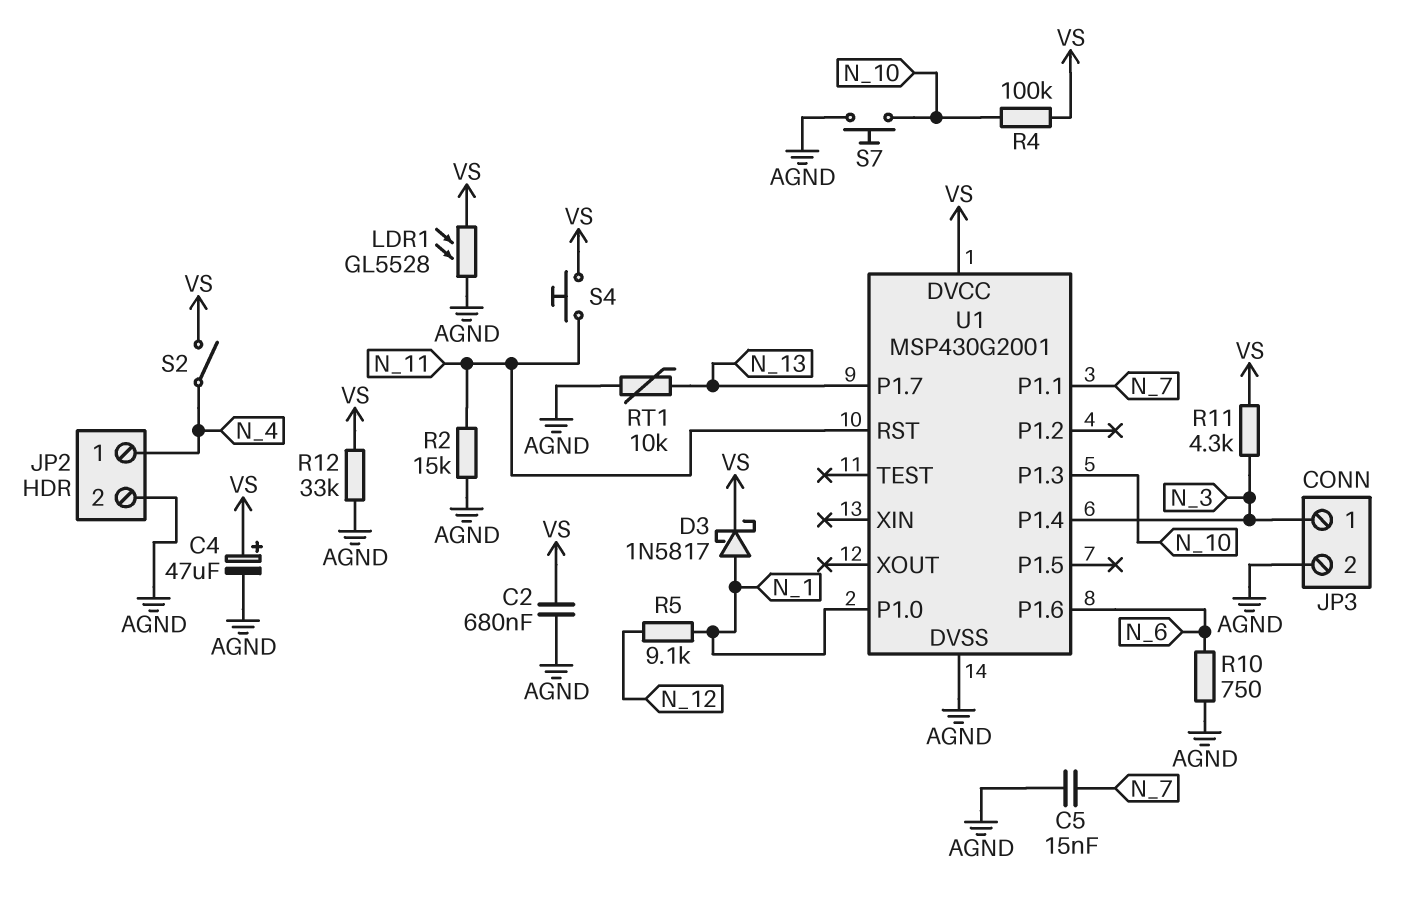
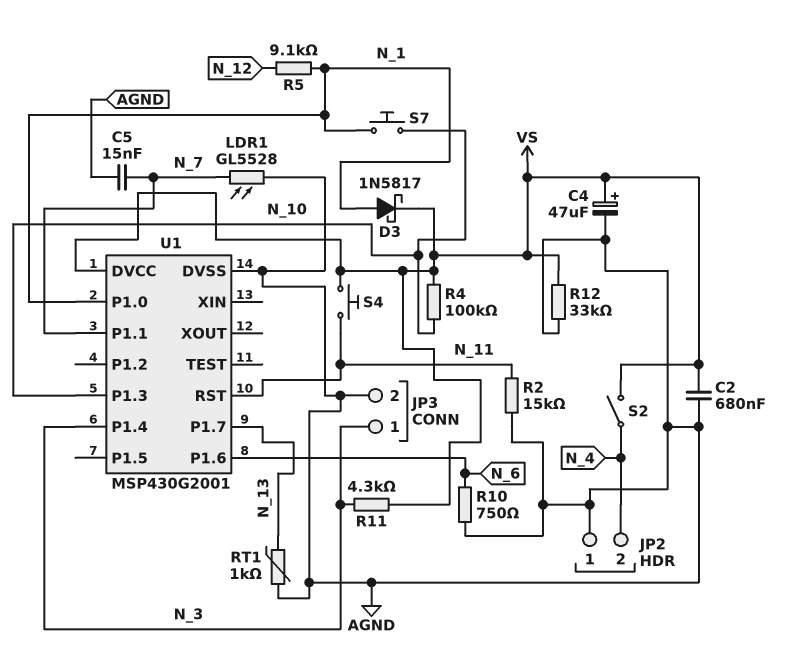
JP2 pin 1: N_4 -> AGND
JP2 pin 2: AGND -> N_4
LDR1: GL5528 (AGND, VS) -> GL5528 (AGND, N_7)
RT1: 10k (AGND, N_13) -> 1k (AGND, N_13)
S7: button (AGND, N_10) -> button (N_1, N_10)

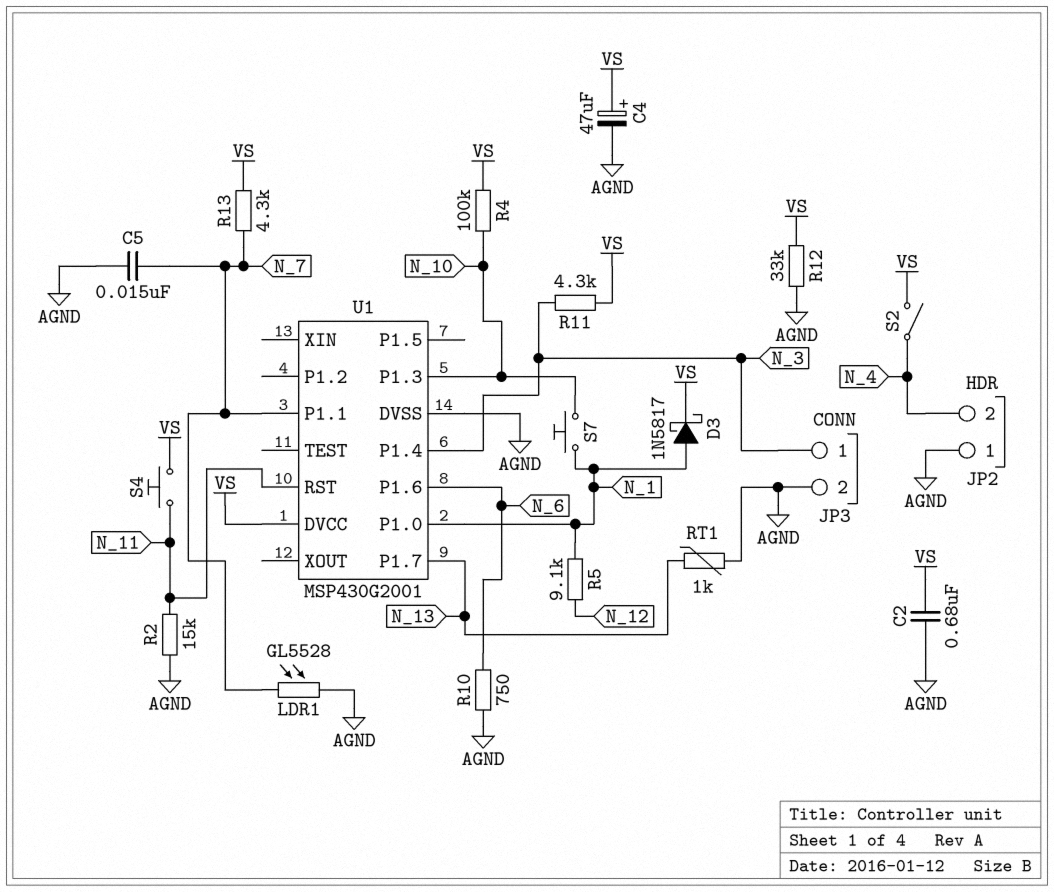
R13: none -> 4.3k (N_7, VS)

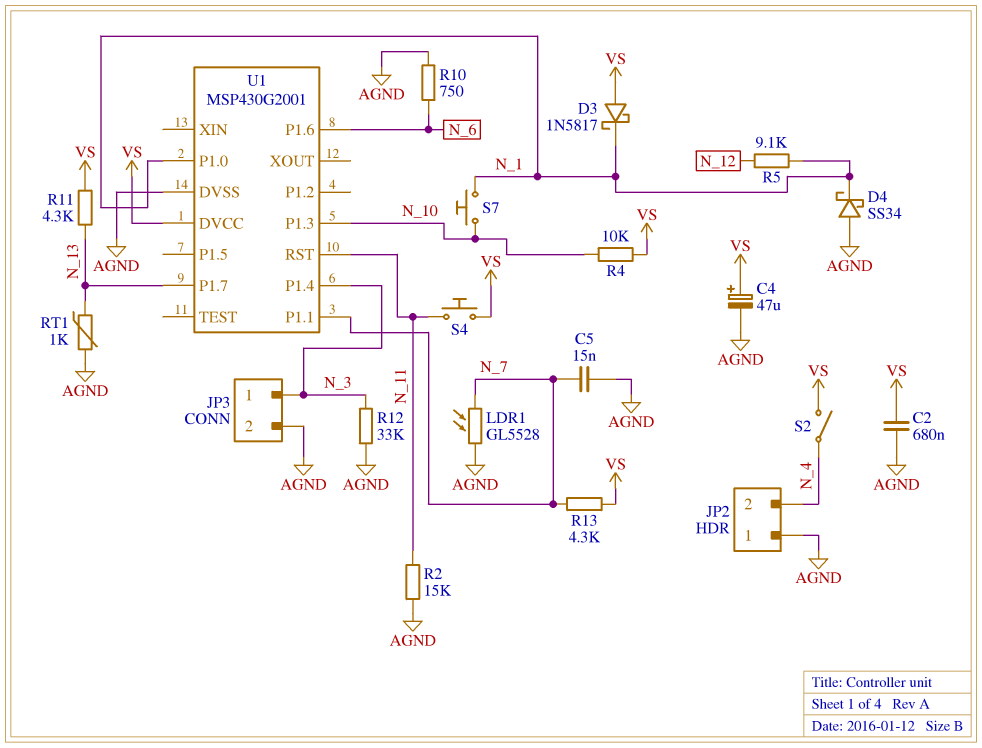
D3: schottky 1N5817 (A N_1, K VS) -> schottky 1N5817 (A VS, K N_1)
D4: none -> schottky SS34 (A AGND, K N_1)
R4: 100k (N_10, VS) -> 10k (N_10, VS)
R11: 4.3k (N_3, VS) -> 4.3k (N_13, VS)
R12: 33k (AGND, VS) -> 33k (AGND, N_3)

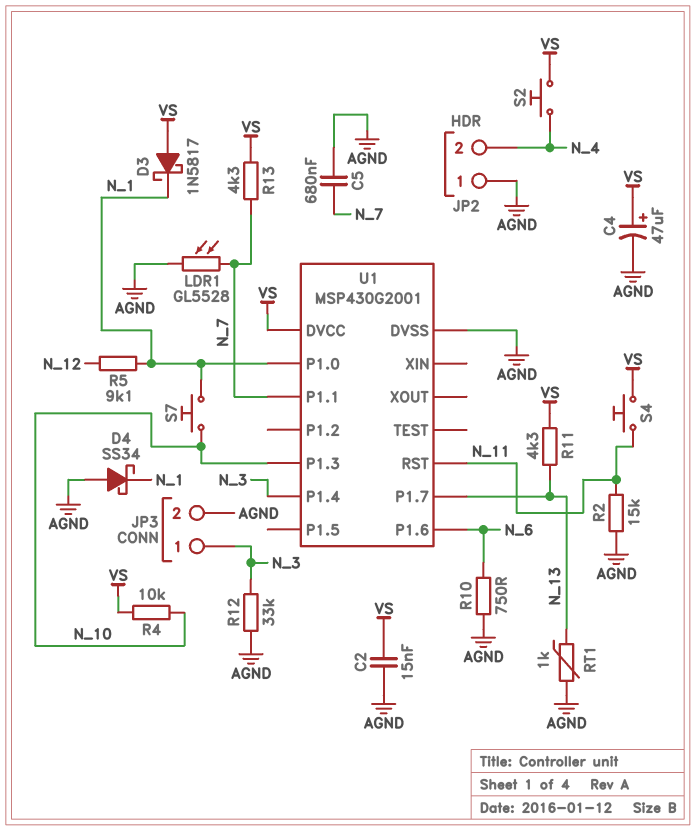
C2: 680nF (AGND, VS) -> 15nF (AGND, VS)
C5: 15nF (AGND, N_7) -> 680nF (AGND, N_7)
S2: switch (N_4, VS) -> button (N_4, VS)

